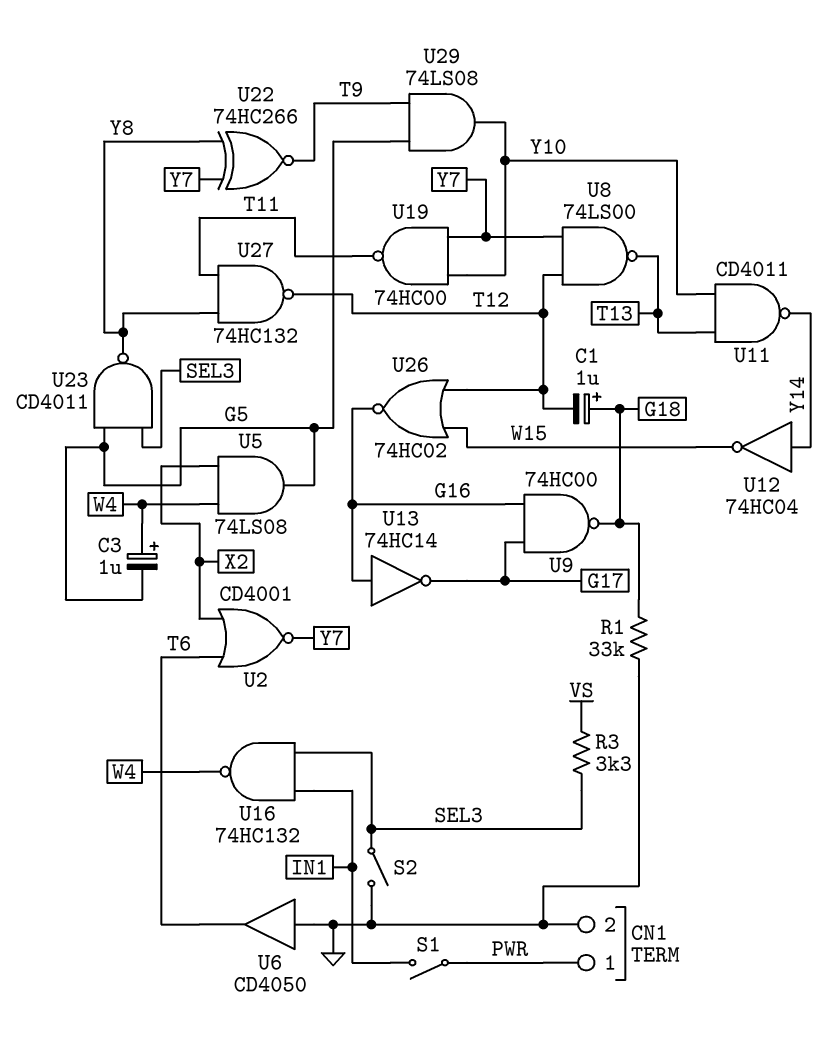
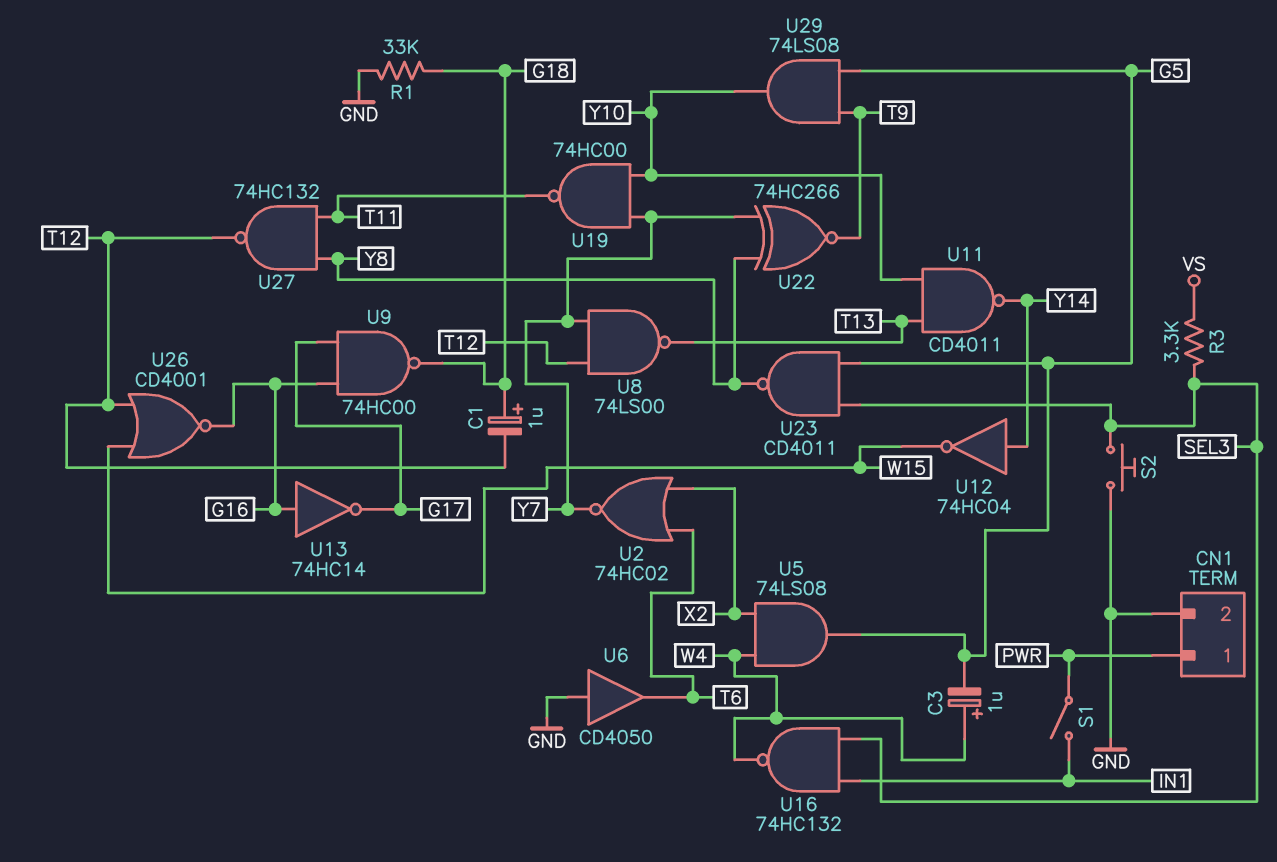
S2: switch (GND, SEL3) -> button (GND, SEL3)
U2: NOR CD4001 (in T6, in X2, out Y7) -> NOR 74HC02 (in T6, in X2, out Y7)
U26: NOR 74HC02 (in T12, in W15, out G16) -> NOR CD4001 (in T12, in W15, out G16)

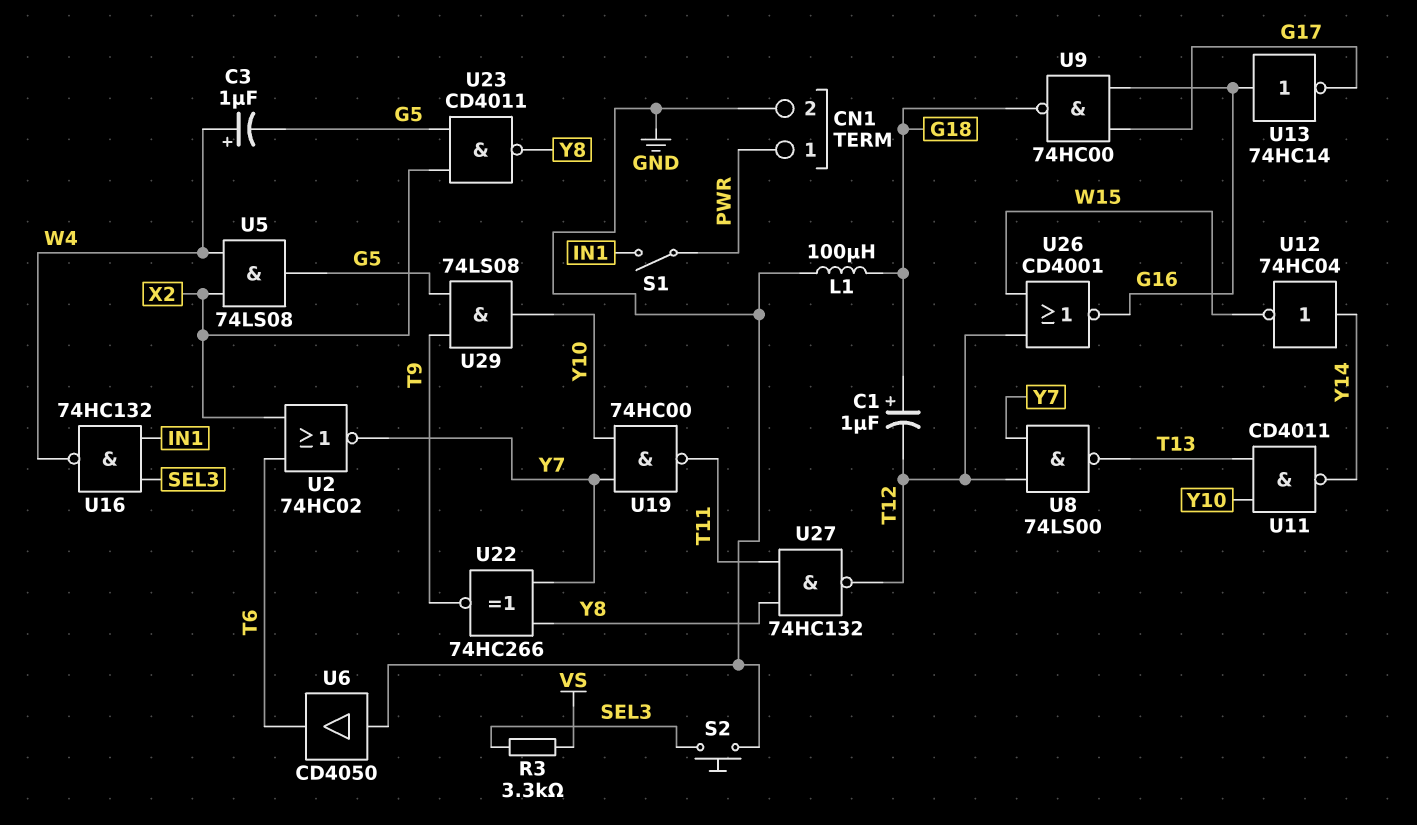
L1: none -> 100uH (G18, GND)
R1: 33k (G18, GND) -> none
U23: NAND CD4011 (in G5, in SEL3, out Y8) -> NAND CD4011 (in G5, in X2, out Y8)

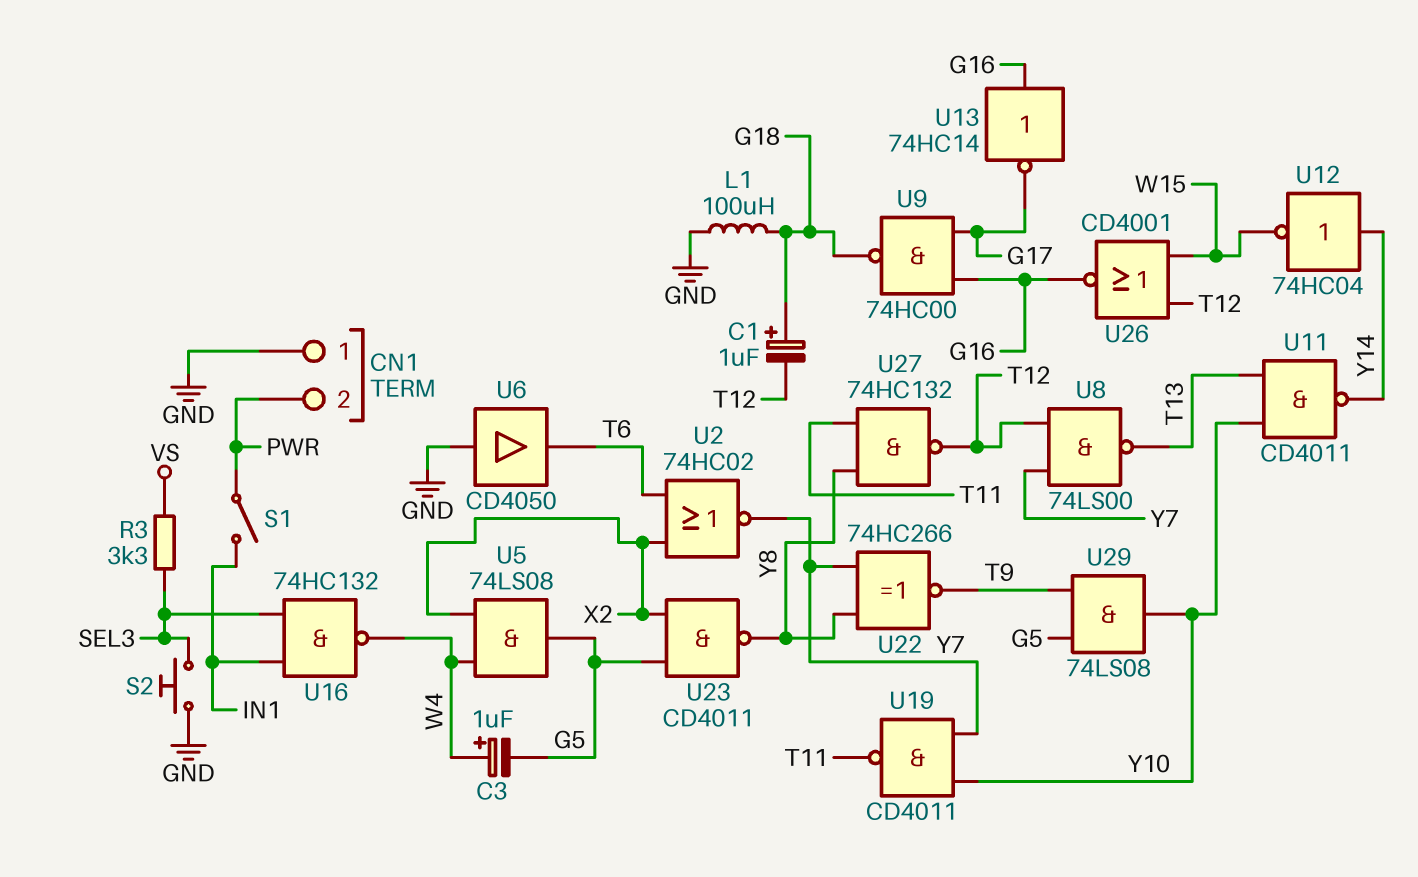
CN1 pin 1: PWR -> GND
CN1 pin 2: GND -> PWR
U19: NAND 74HC00 (in Y7, in Y10, out T11) -> NAND CD4011 (in Y7, in Y10, out T11)

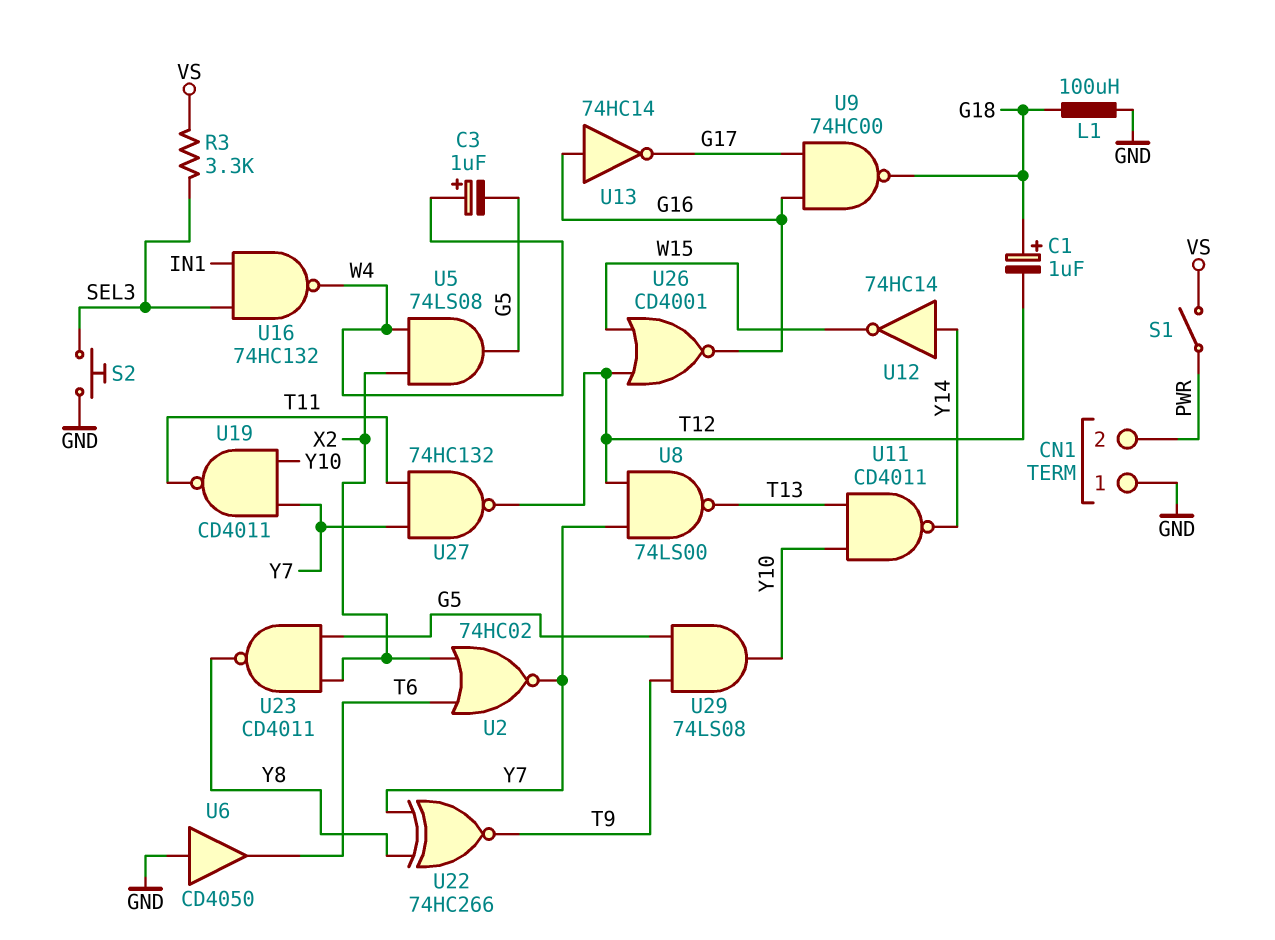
S1: switch (IN1, PWR) -> switch (PWR, VS)
U12: NOT 74HC04 (in Y14, out W15) -> NOT 74HC14 (in Y14, out W15)
U27: NAND 74HC132 (in T11, in Y8, out T12) -> NAND 74HC132 (in T11, in Y7, out T12)

